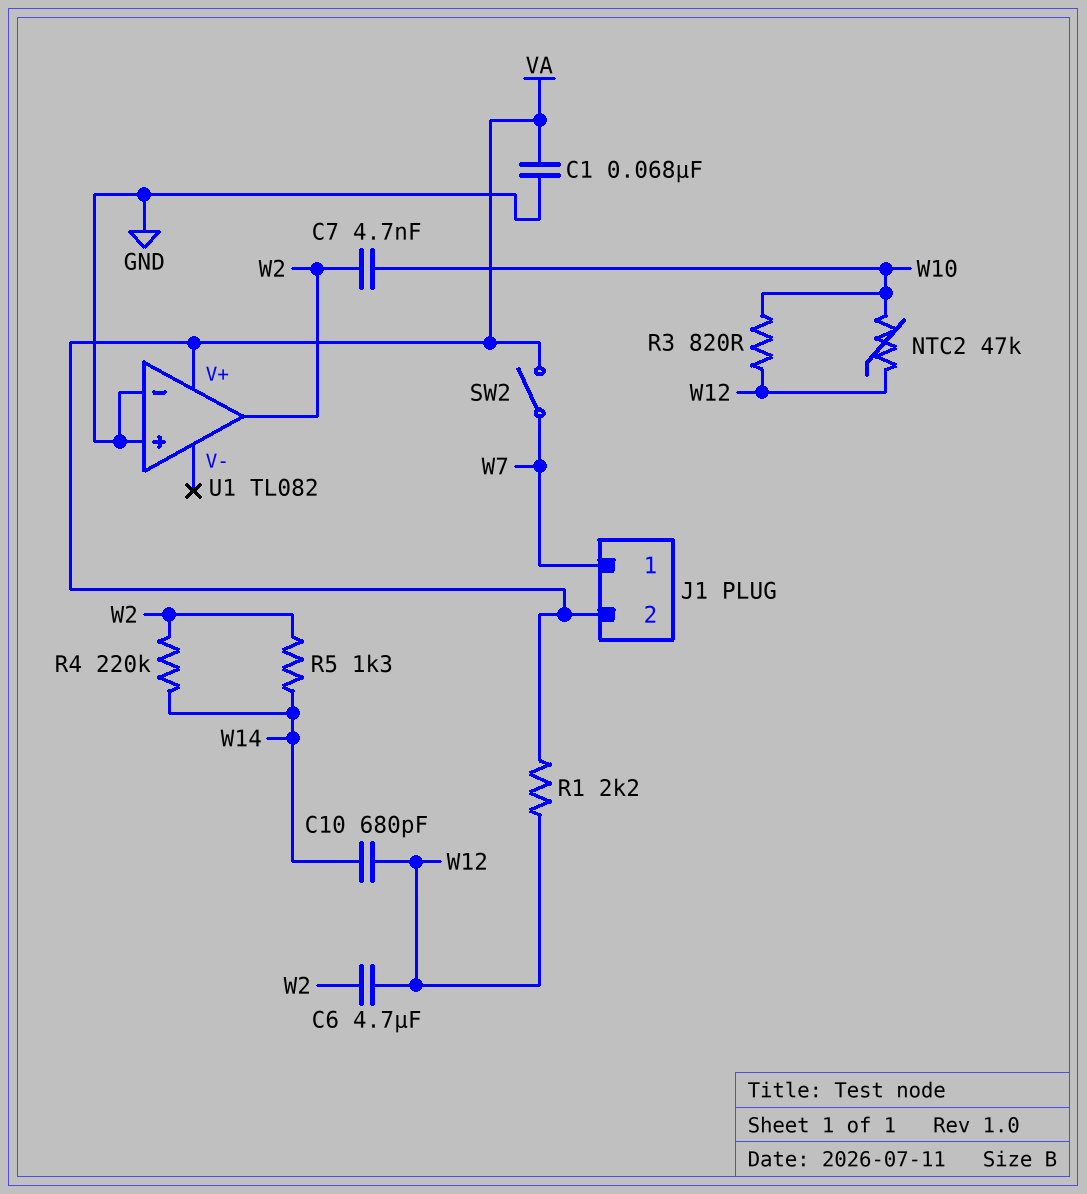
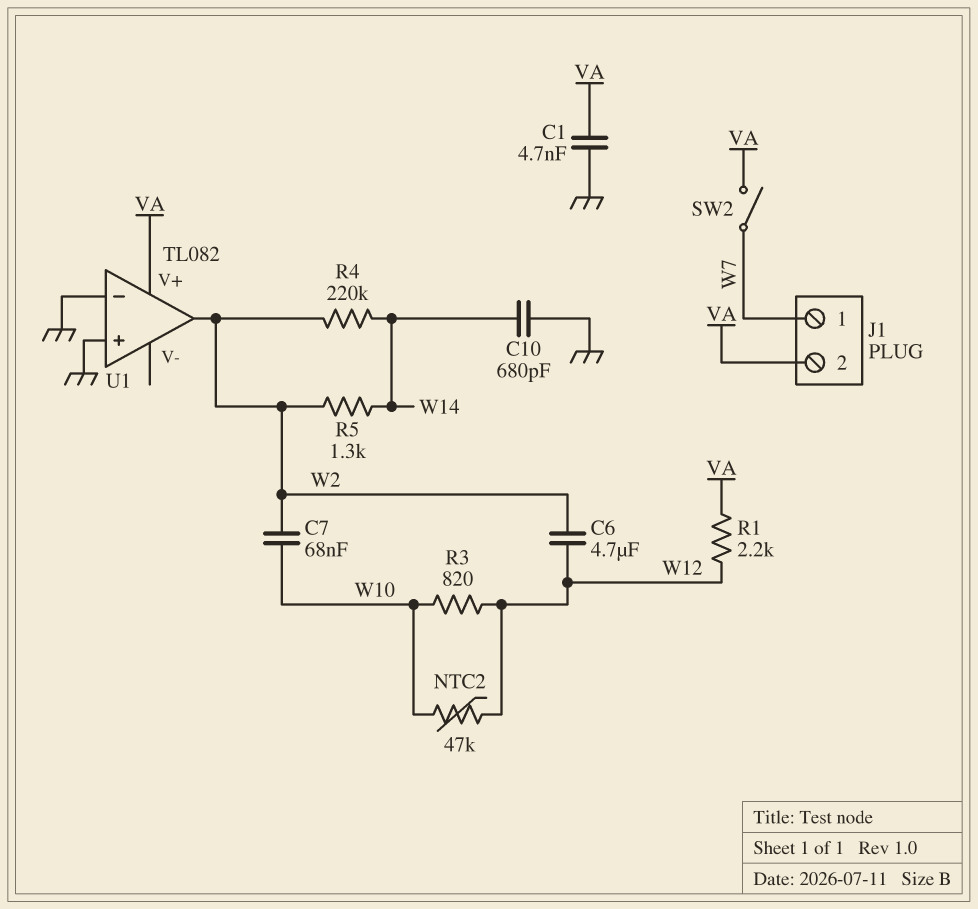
C1: 68nF (GND, VA) -> 4.7nF (GND, VA)
C7: 4.7nF (W2, W10) -> 68nF (W2, W10)
C10: 680pF (W12, W14) -> 680pF (GND, W14)

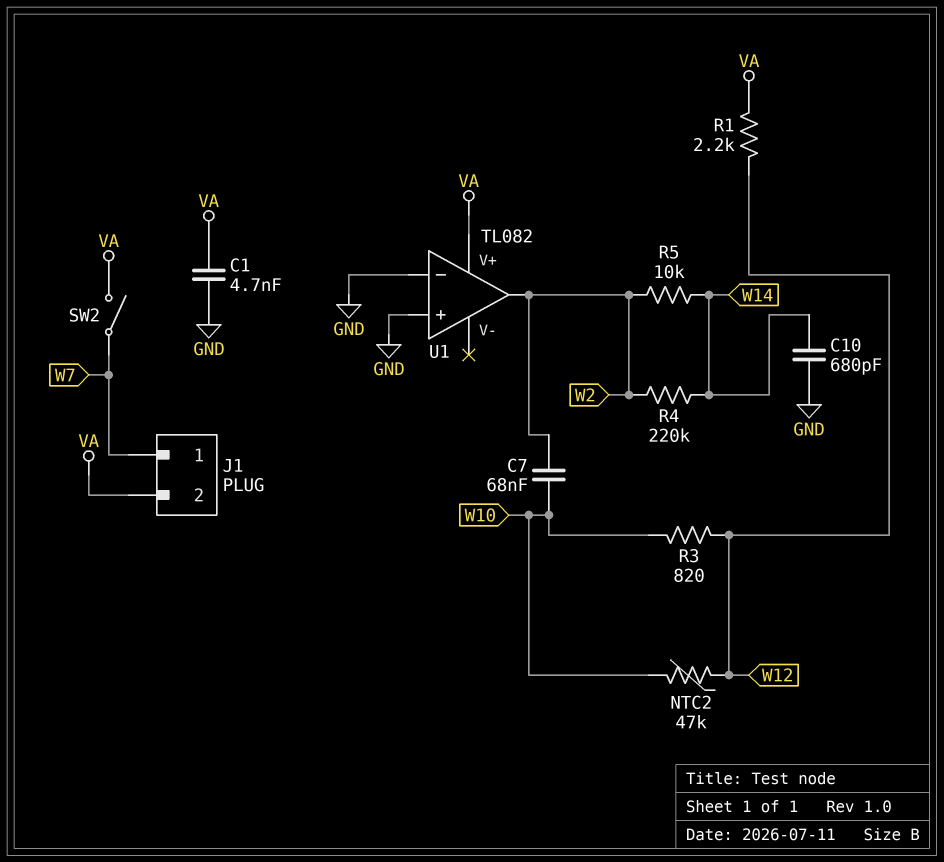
C6: 4.7uF (W2, W12) -> none
R5: 1.3k (W2, W14) -> 10k (W2, W14)

